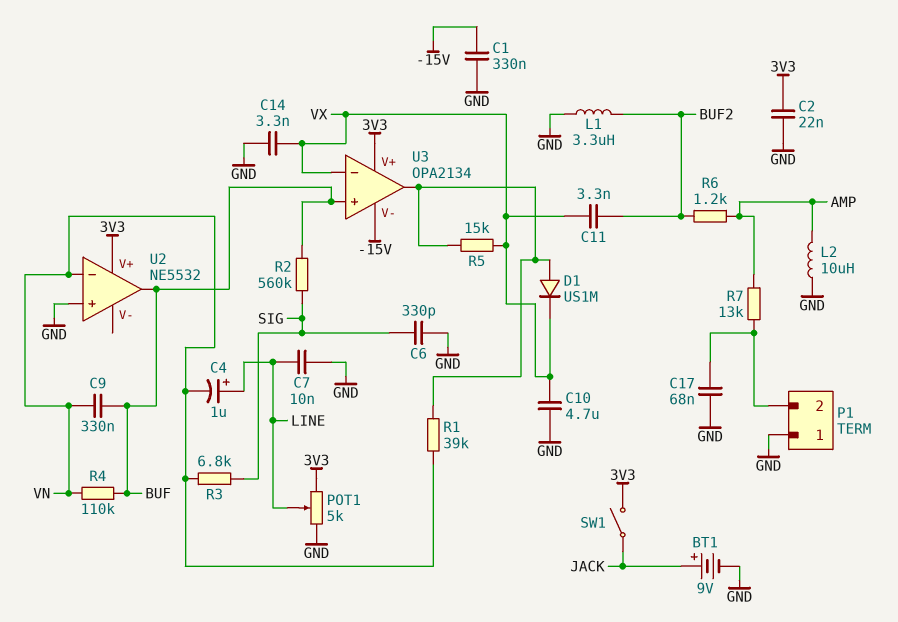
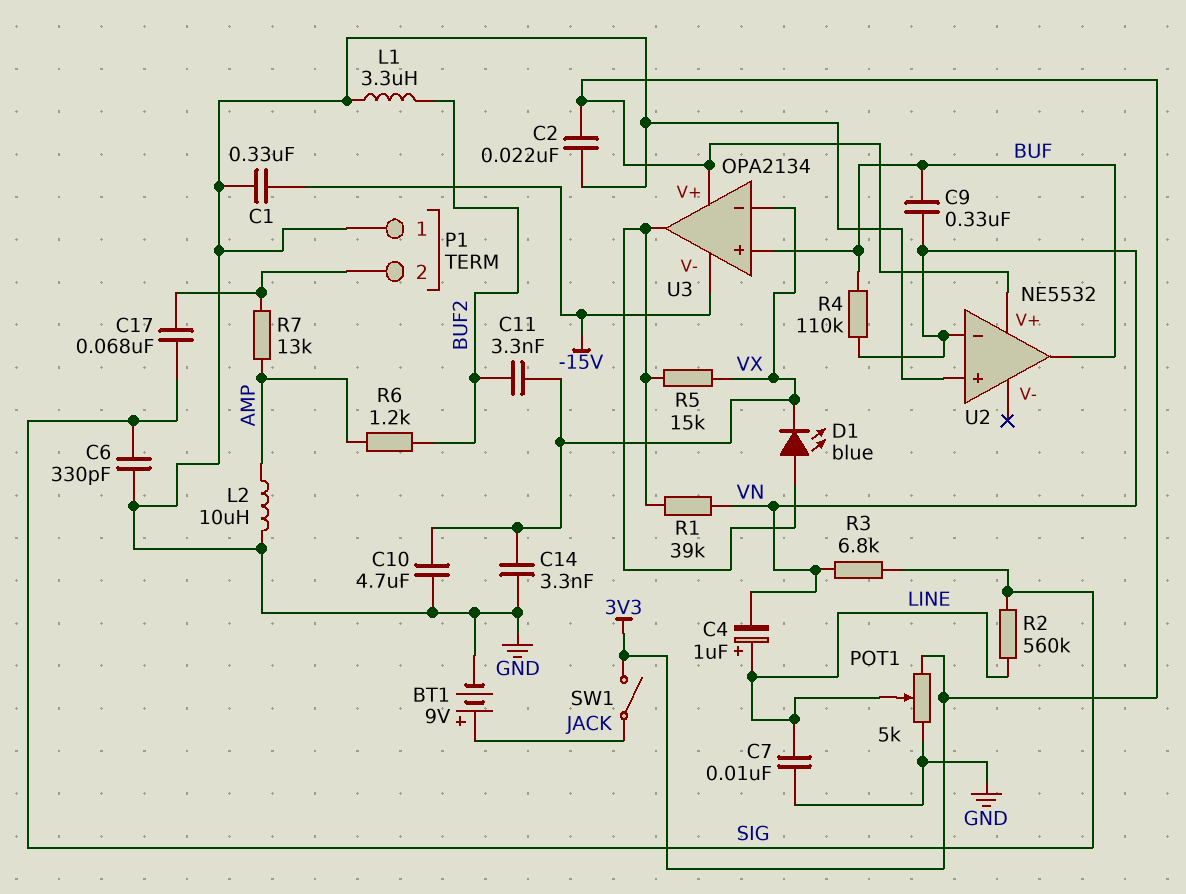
C17: 68nF (GND, P1/2) -> 68nF (P1/2, SIG)
D1: diode US1M (A U3/out, K VX) -> LED blue (A U3/out, K VX)
R2: 560k (BUF, SIG) -> 560k (LINE, SIG)

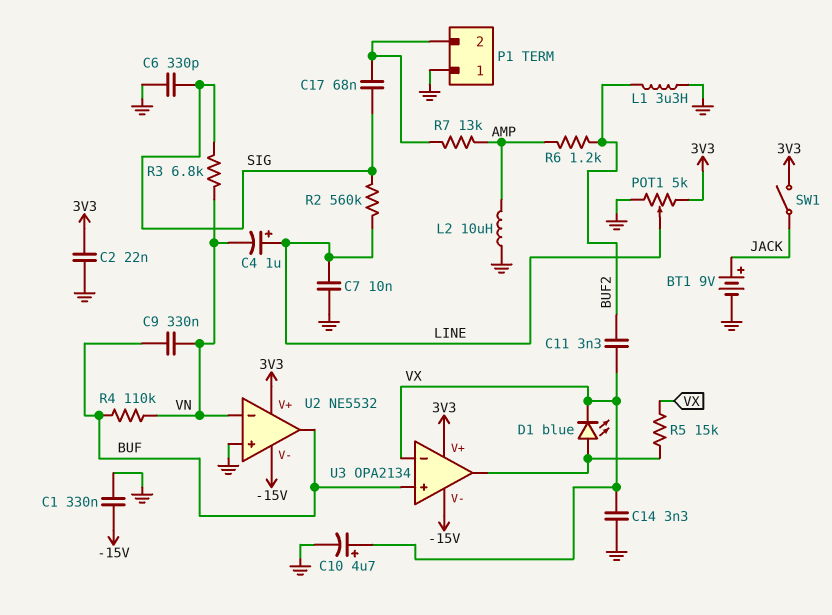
C10: 4.7uF (GND, VX) -> 4.7uF (plus VX, minus GND)
R1: 39k (U3/out, VN) -> none
U2 pin V-: none -> -15V

